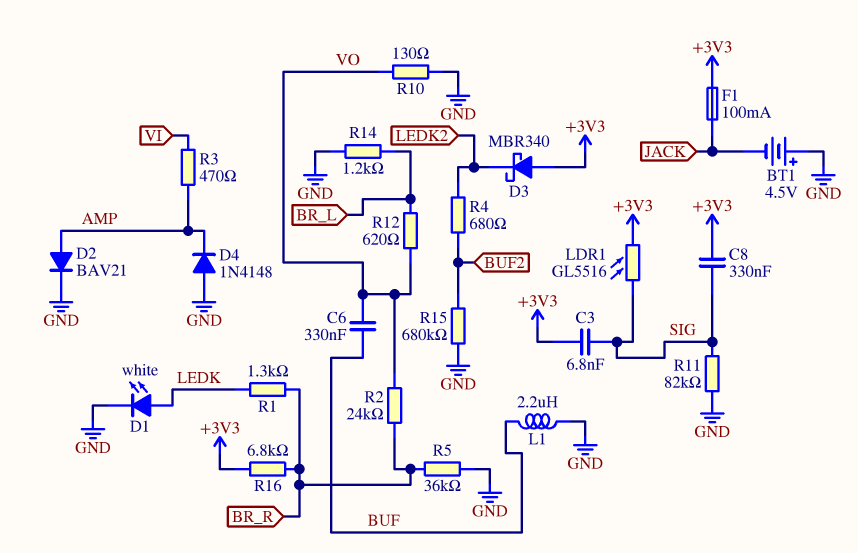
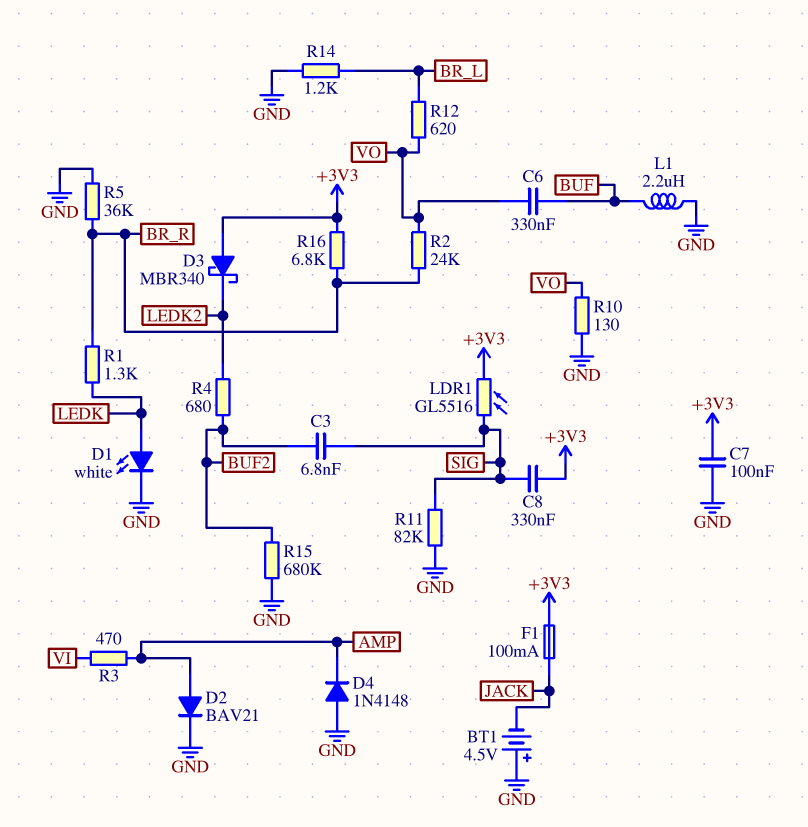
C3: 6.8nF (+3V3, SIG) -> 6.8nF (BUF2, SIG)
C7: none -> 100nF (+3V3, GND)

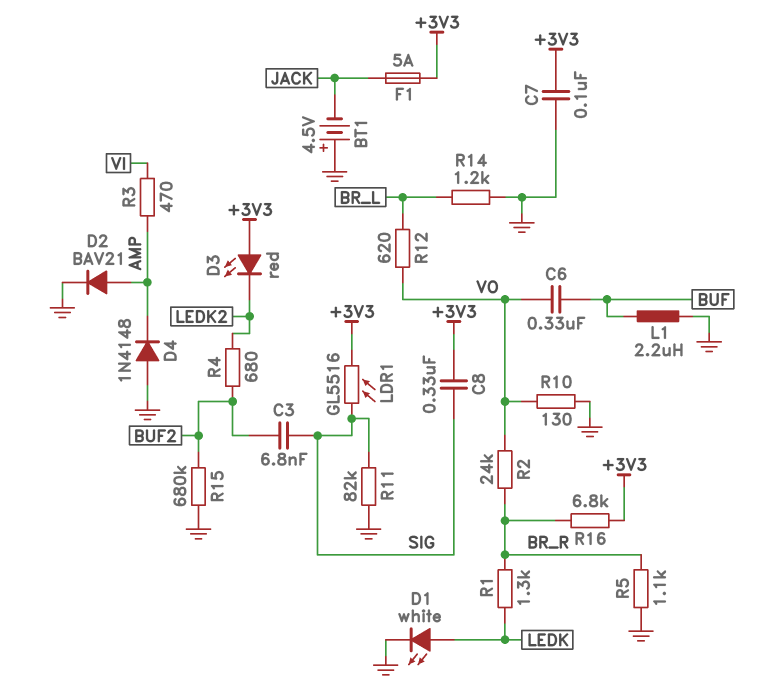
D3: schottky MBR340 (A +3V3, K LEDK2) -> LED red (A +3V3, K LEDK2)
F1: 100mA (+3V3, JACK) -> 5A (+3V3, JACK)
R5: 36k (BR_R, GND) -> 1.1k (BR_R, GND)

